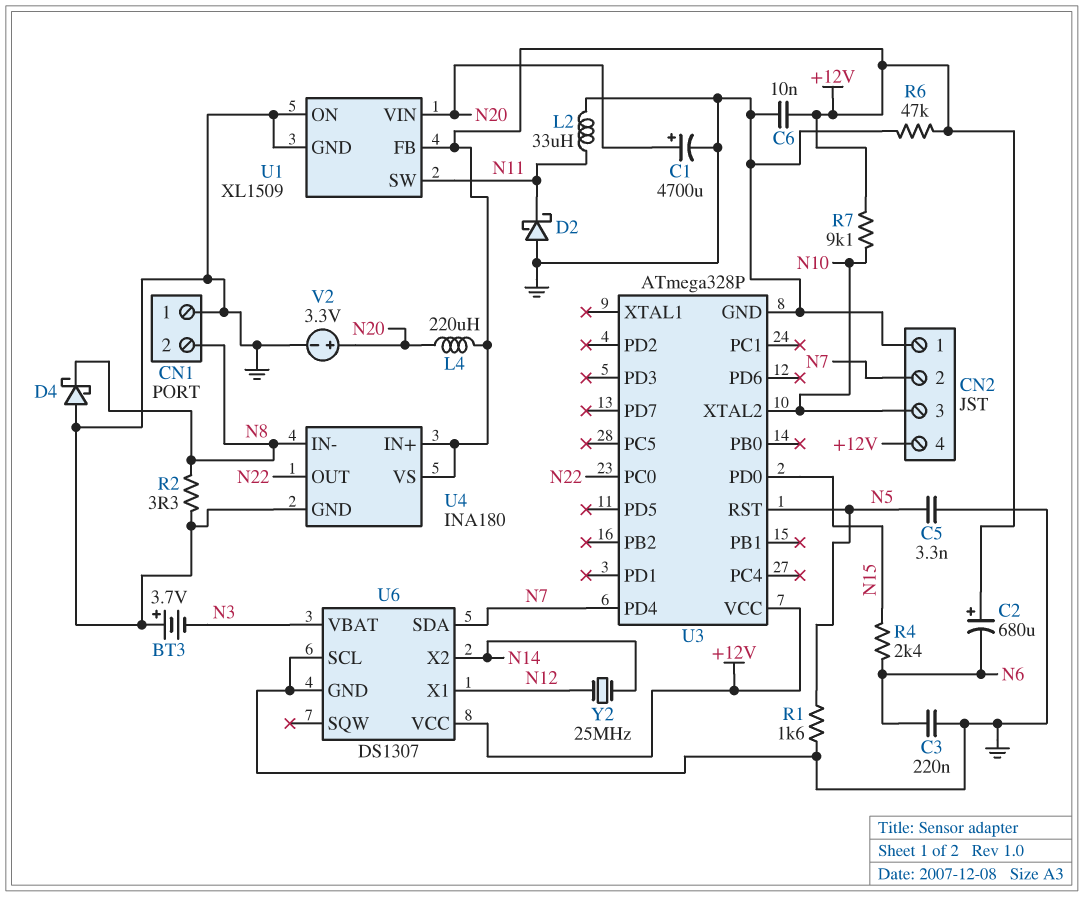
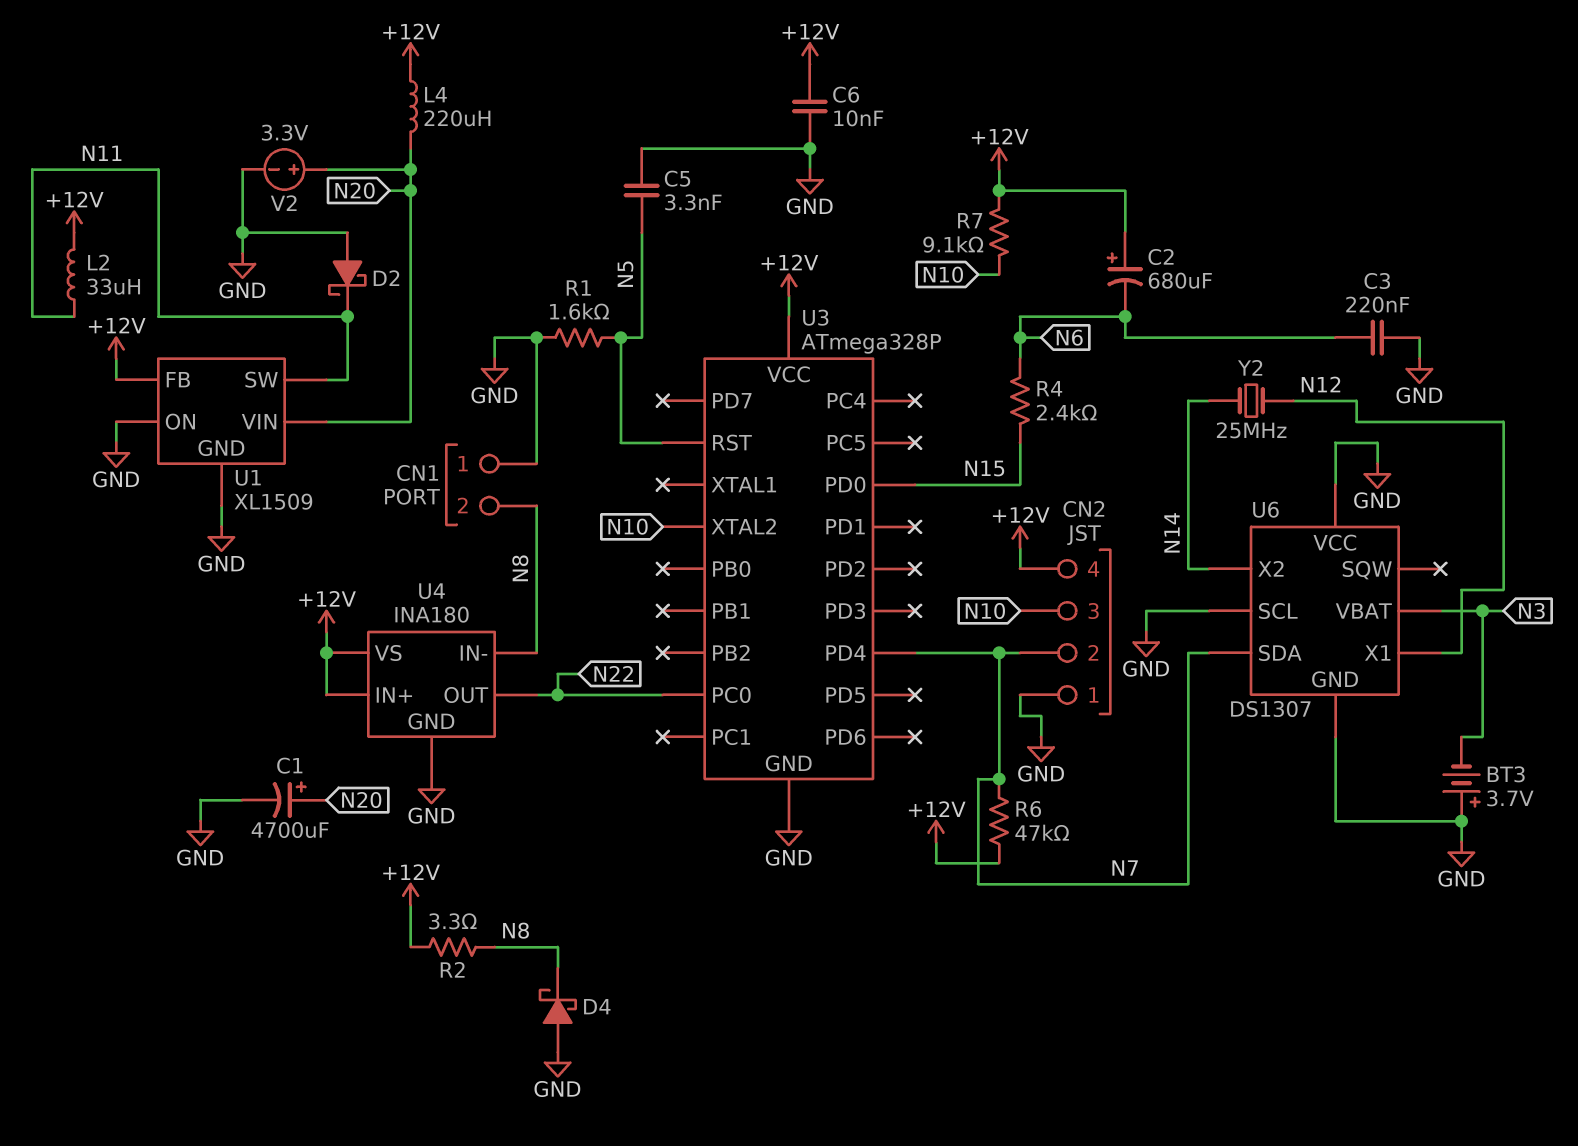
L2: 33uH (GND, N11) -> 33uH (+12V, N11)
R2: 3.3 (GND, N8) -> 3.3 (+12V, N8)
R6: 47k (+12V, GND) -> 47k (+12V, N7)
U6 pin VCC: +12V -> GND

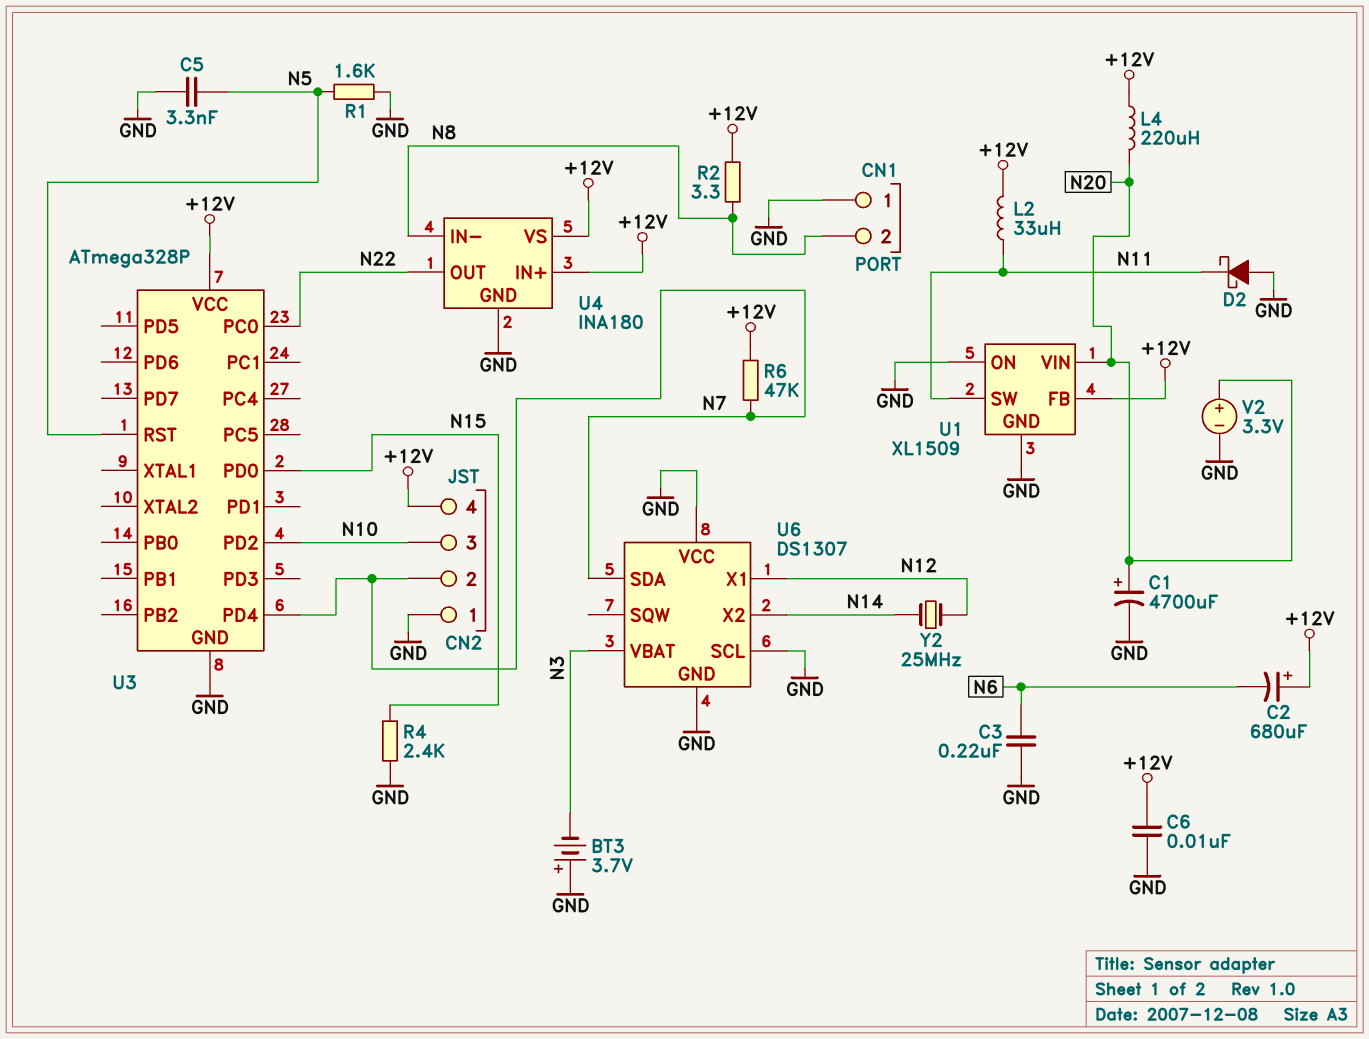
D4: schottky (A GND, K N8) -> none
R4: 2.4k (N6, N15) -> 2.4k (GND, N15)
R7: 9.1k (+12V, N10) -> none
U3 pin PD2: none -> N10
U3 pin XTAL2: N10 -> none

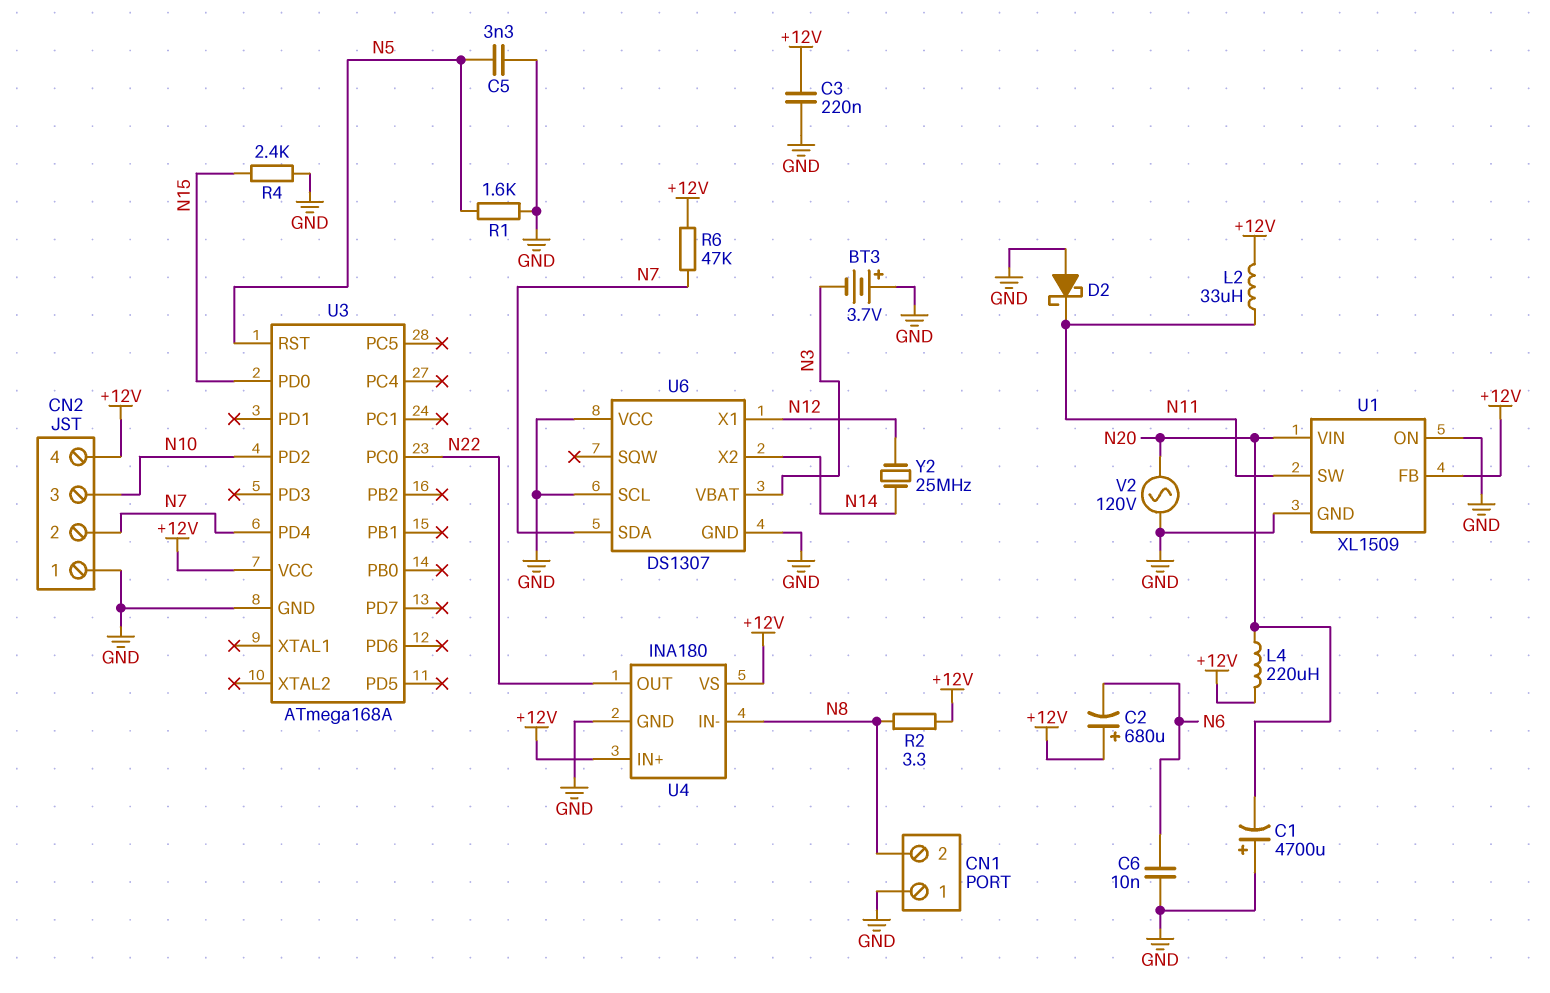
C1: 4700uF (plus N20, minus GND) -> 4700uF (plus GND, minus N20)
C3: 220nF (GND, N6) -> 220nF (+12V, GND)
C6: 10nF (+12V, GND) -> 10nF (GND, N6)
U3: ATmega328P -> ATmega168A
V2: 3.3V (plus N20, minus GND) -> AC 120V (GND, N20)

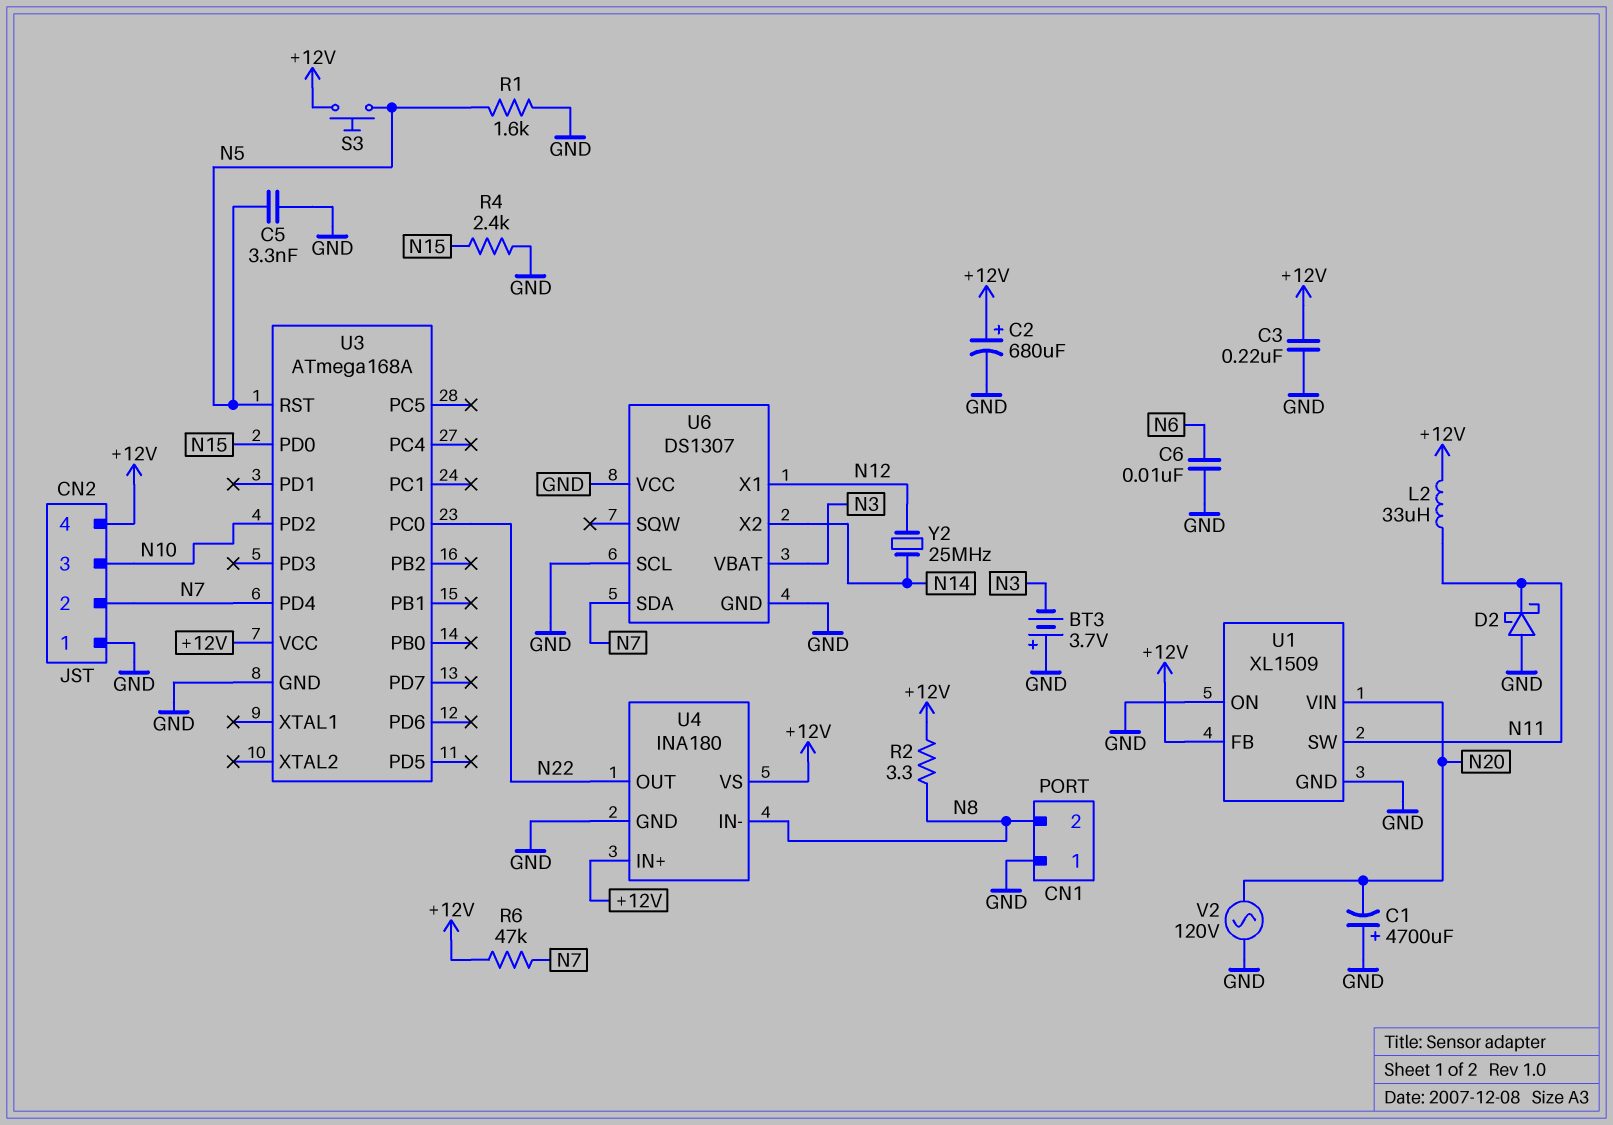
C2: 680uF (plus +12V, minus N6) -> 680uF (plus +12V, minus GND)
L4: 220uH (+12V, N20) -> none
S3: none -> button (+12V, N5)

